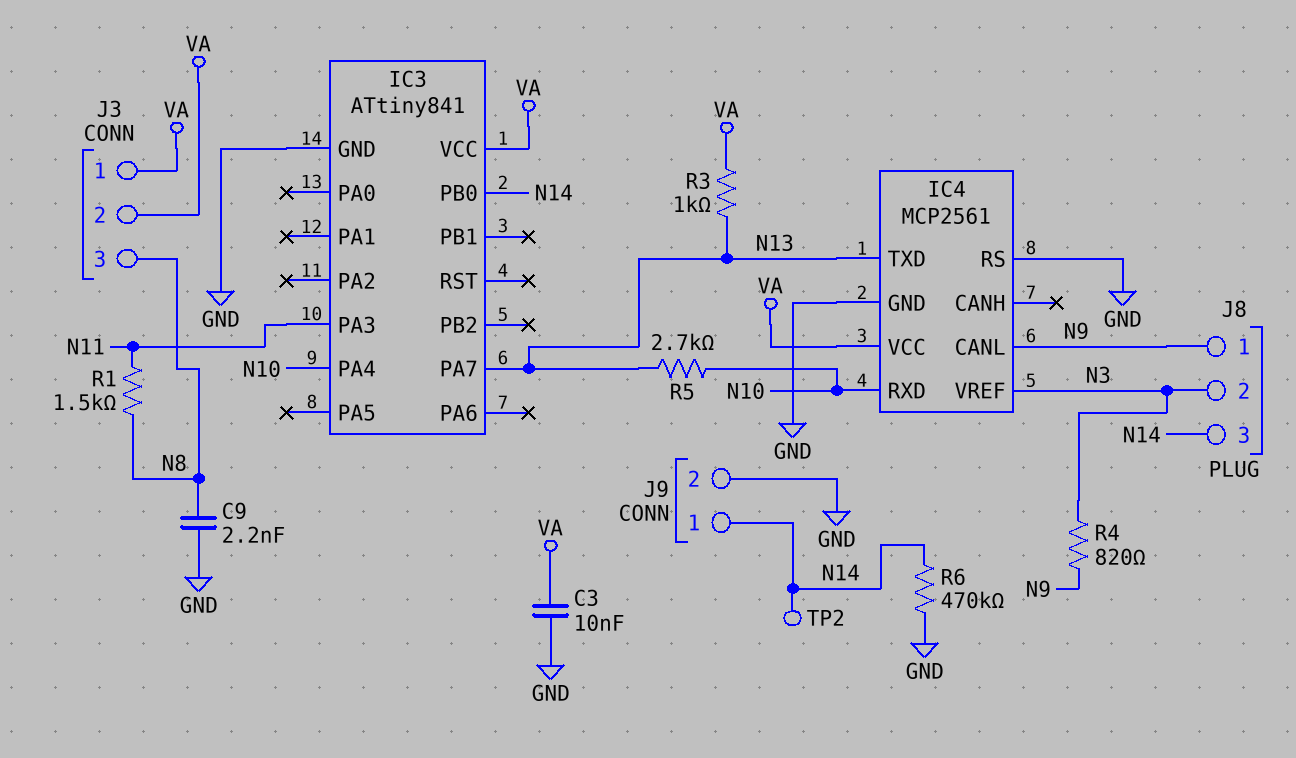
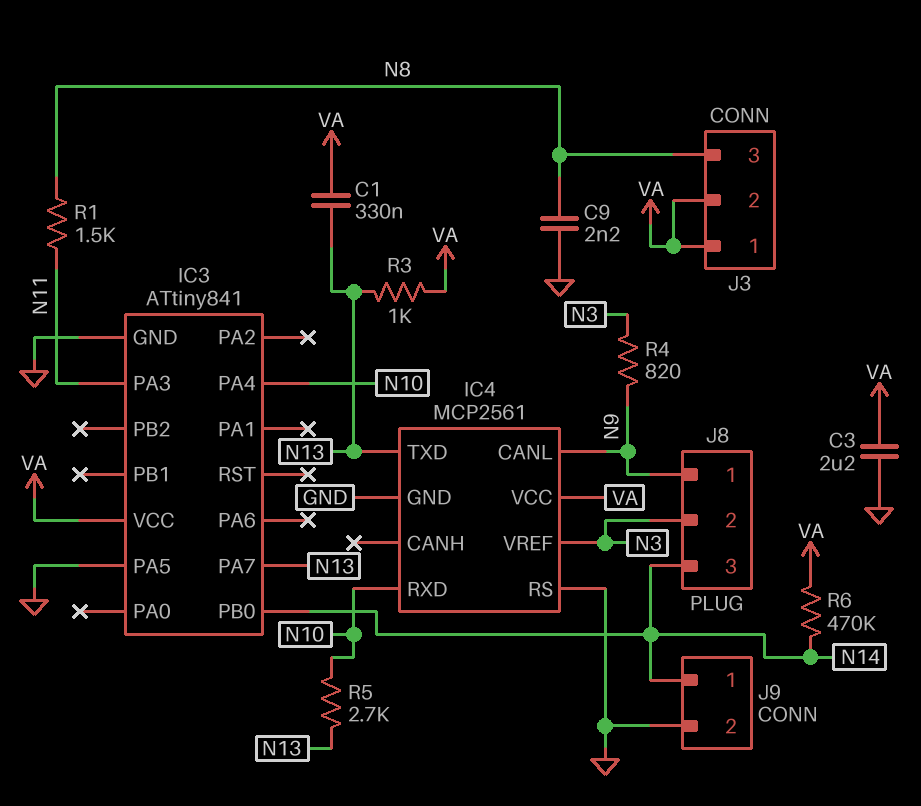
C1: none -> 330nF (N13, VA)
C3: 10nF (GND, VA) -> 2.2uF (GND, VA)
IC3 pin PA5: none -> GND
R6: 470k (GND, N14) -> 470k (N14, VA)
TP2: test point (N14) -> none

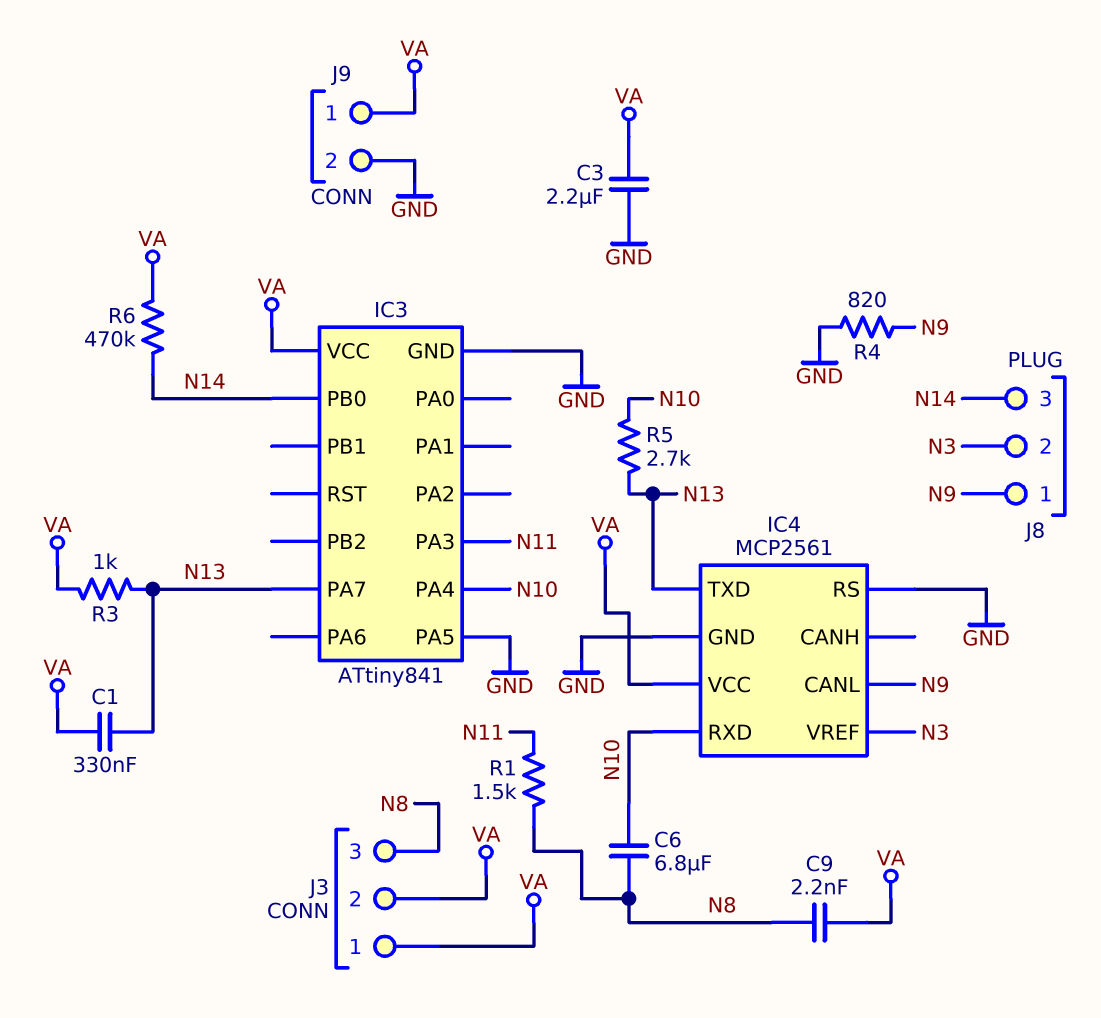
C6: none -> 6.8uF (N8, N10)
C9: 2.2nF (GND, N8) -> 2.2nF (N8, VA)
J9 pin 1: N14 -> VA
R4: 820 (N3, N9) -> 820 (GND, N9)

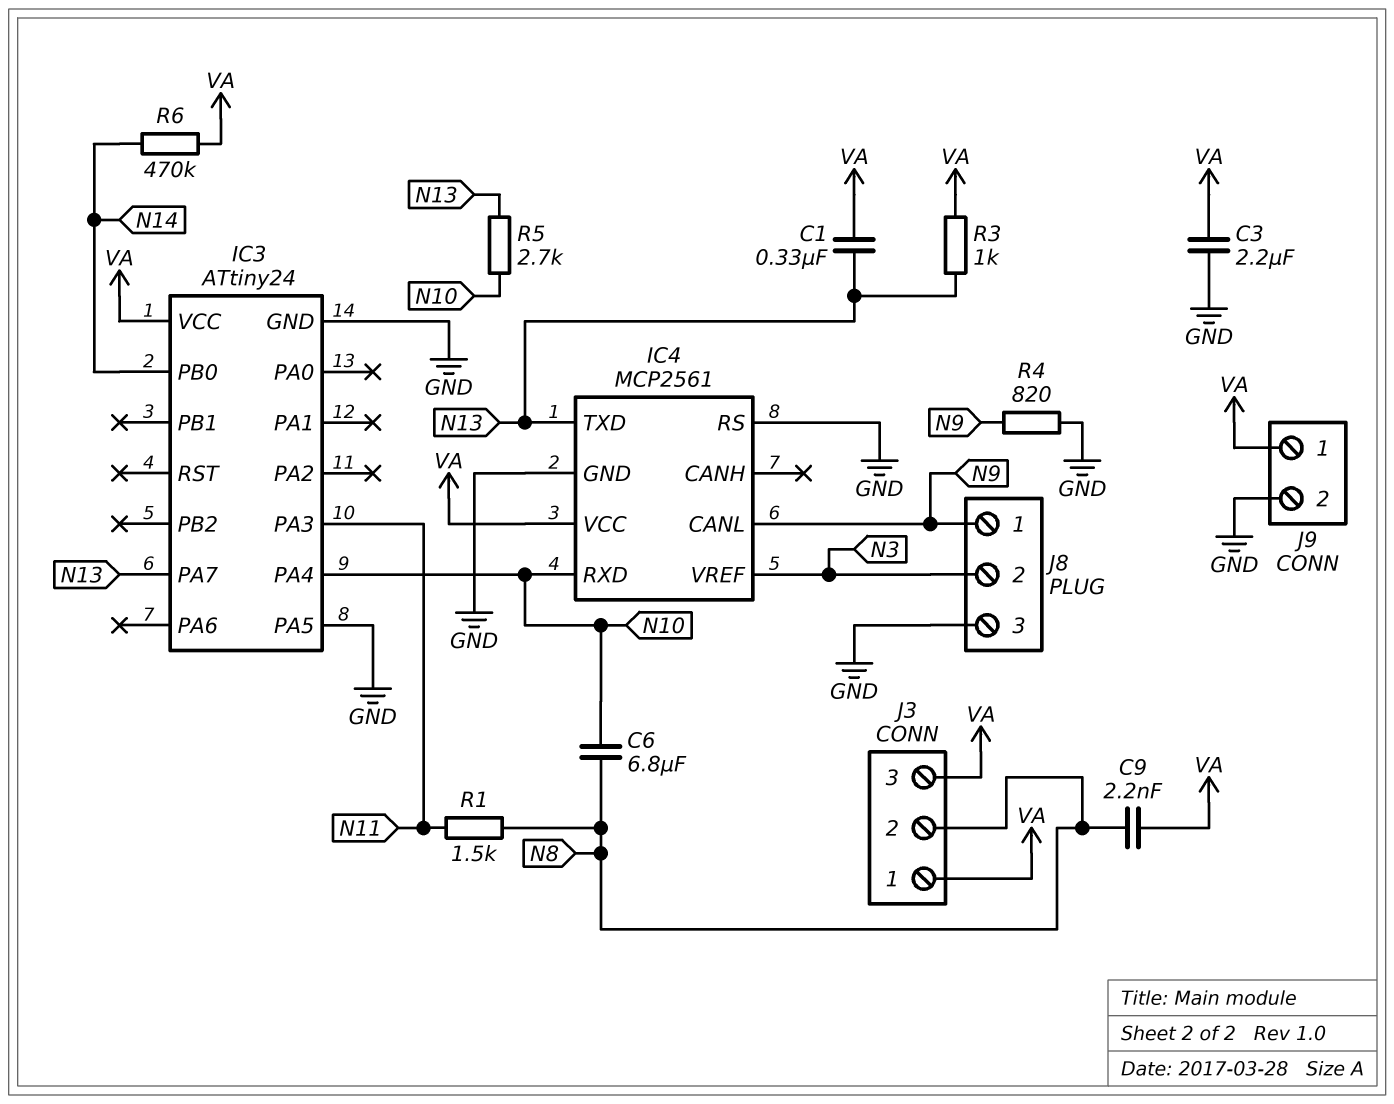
IC3: ATtiny841 -> ATtiny24
J3 pin 2: VA -> N8
J3 pin 3: N8 -> VA
J8 pin 3: N14 -> GND

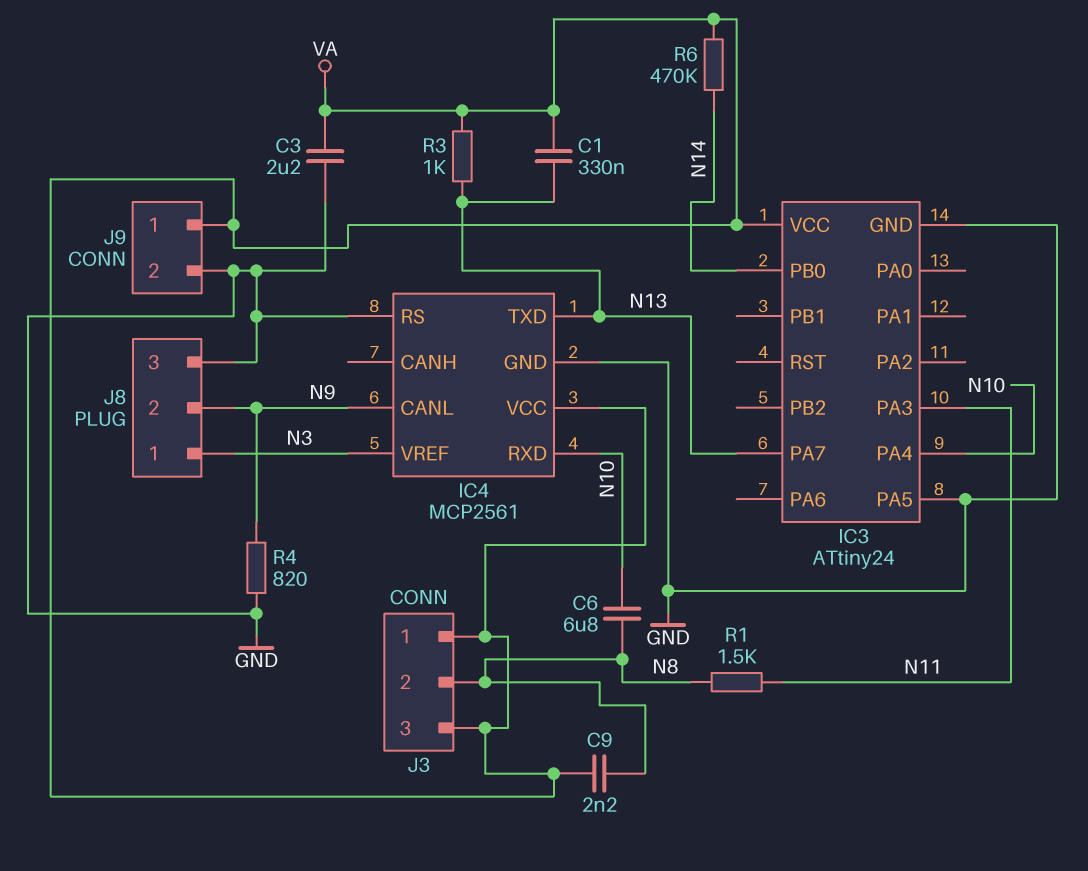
J8 pin 1: N9 -> N3
J8 pin 2: N3 -> N9
R5: 2.7k (N10, N13) -> none

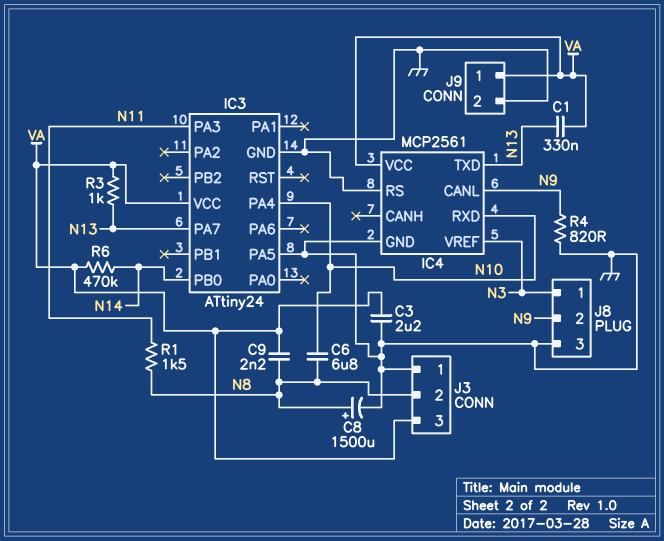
C8: none -> 1500uF (plus N8, minus GND)
J3 pin 1: VA -> GND

